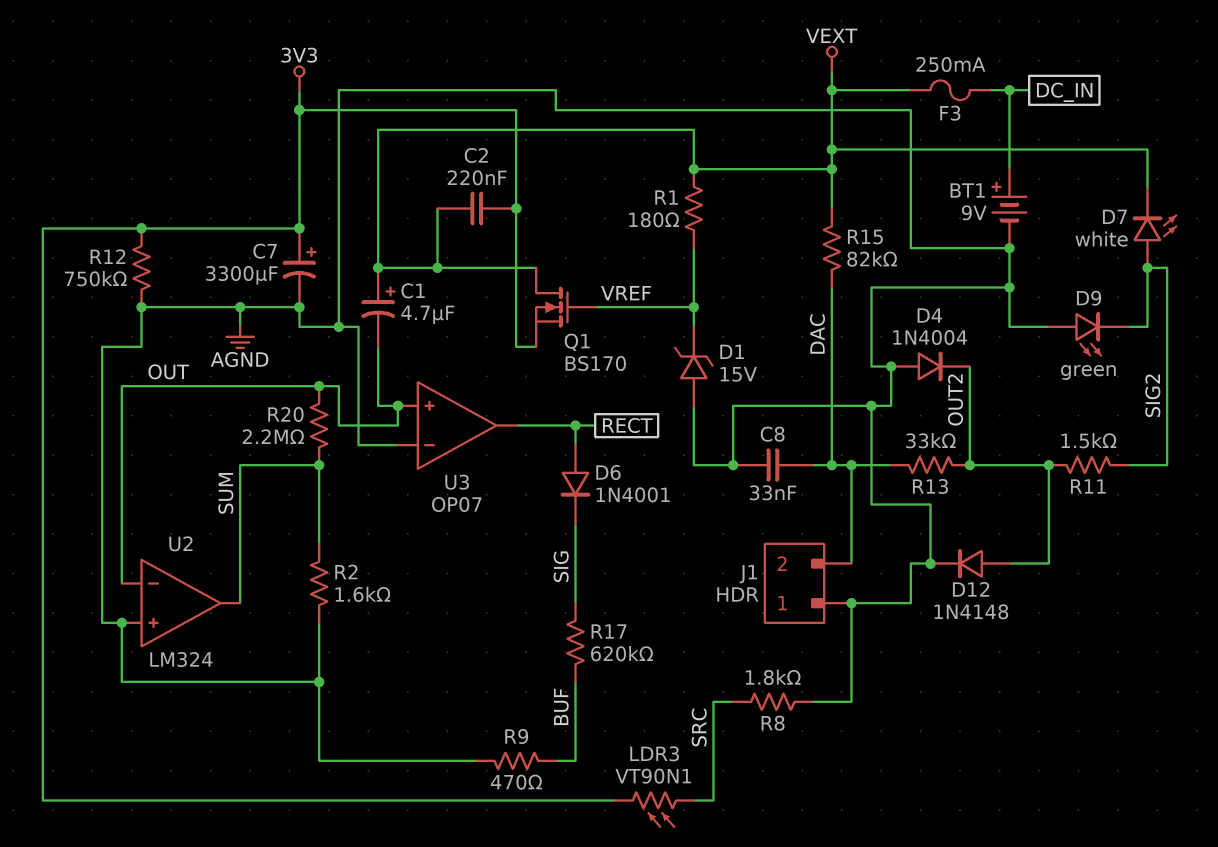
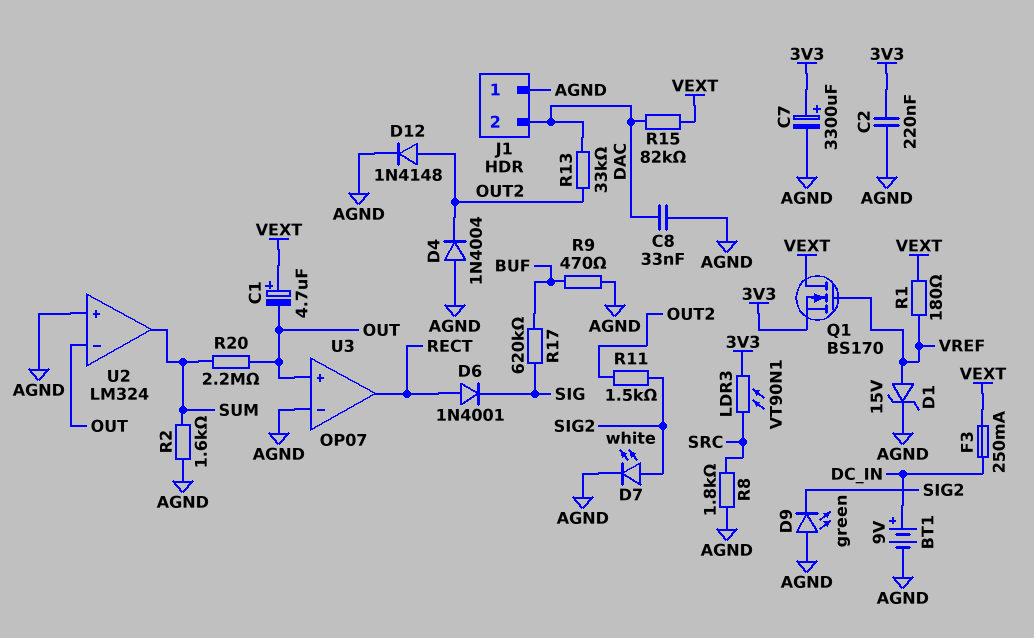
C2: 220nF (3V3, VEXT) -> 220nF (3V3, AGND)
D1: zener 15V (A AGND, K VREF) -> zener 15V (A VREF, K AGND)
D7: LED white (A SIG2, K VEXT) -> LED white (A SIG2, K AGND)
R12: 750k (3V3, AGND) -> none

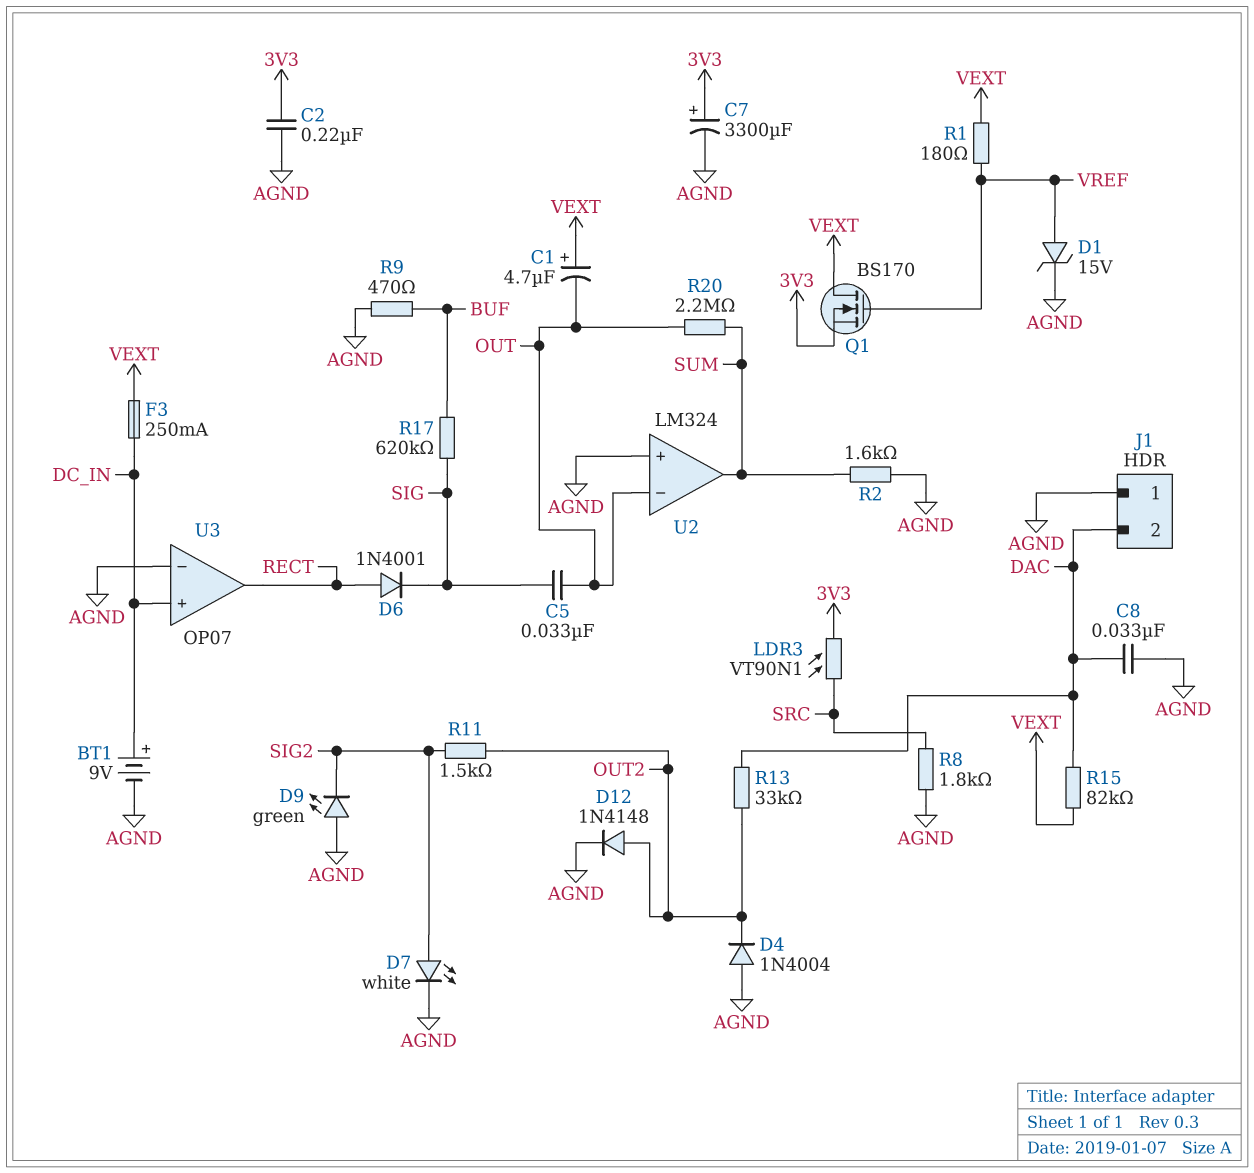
C5: none -> 33nF (OUT, SIG)
U3 pin in+: OUT -> DC_IN

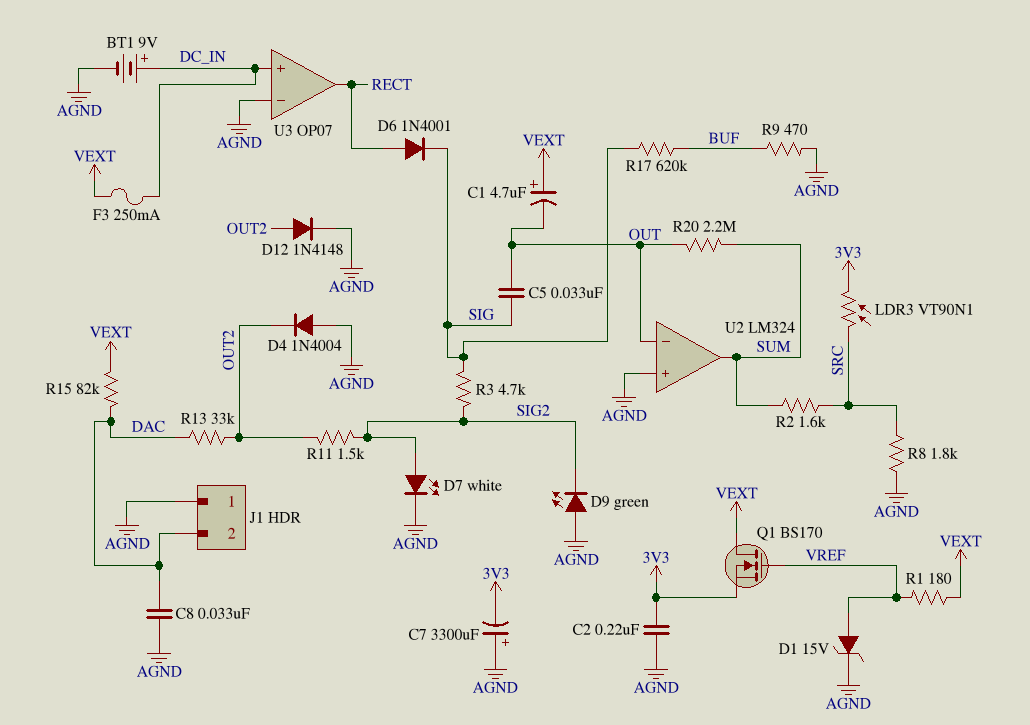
C7: 3300uF (plus 3V3, minus AGND) -> 3300uF (plus AGND, minus 3V3)
R2: 1.6k (AGND, SUM) -> 1.6k (SRC, SUM)
R3: none -> 4.7k (SIG, SIG2)

